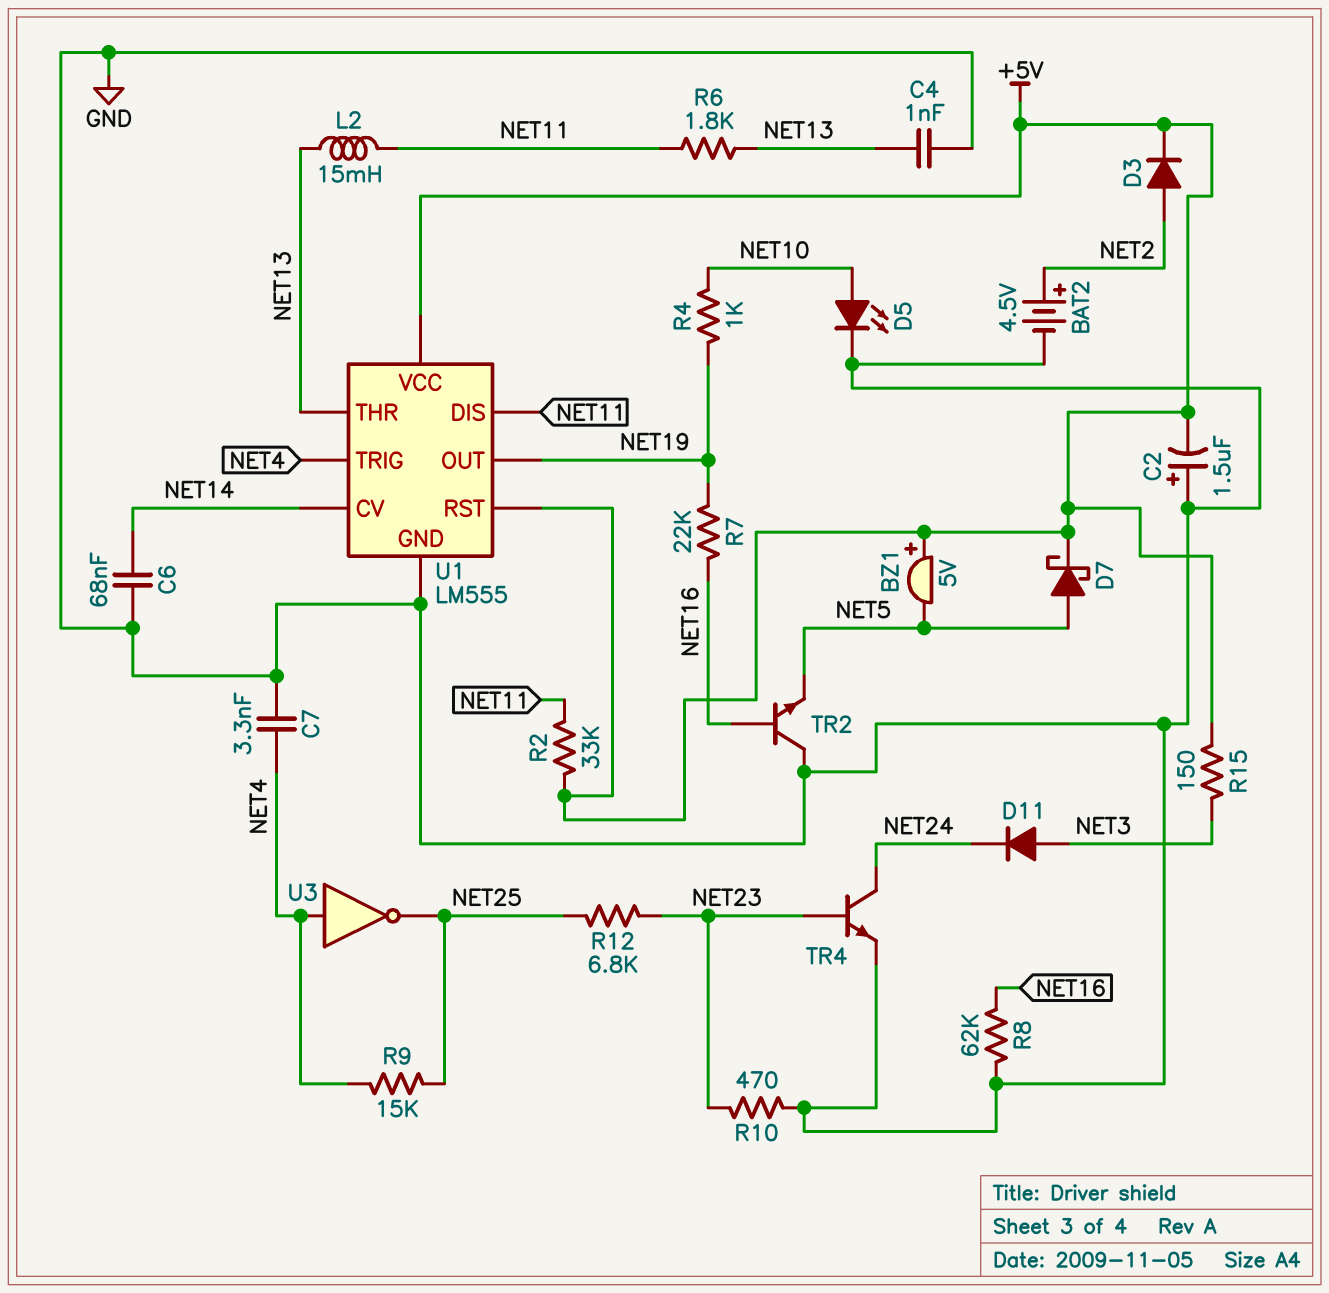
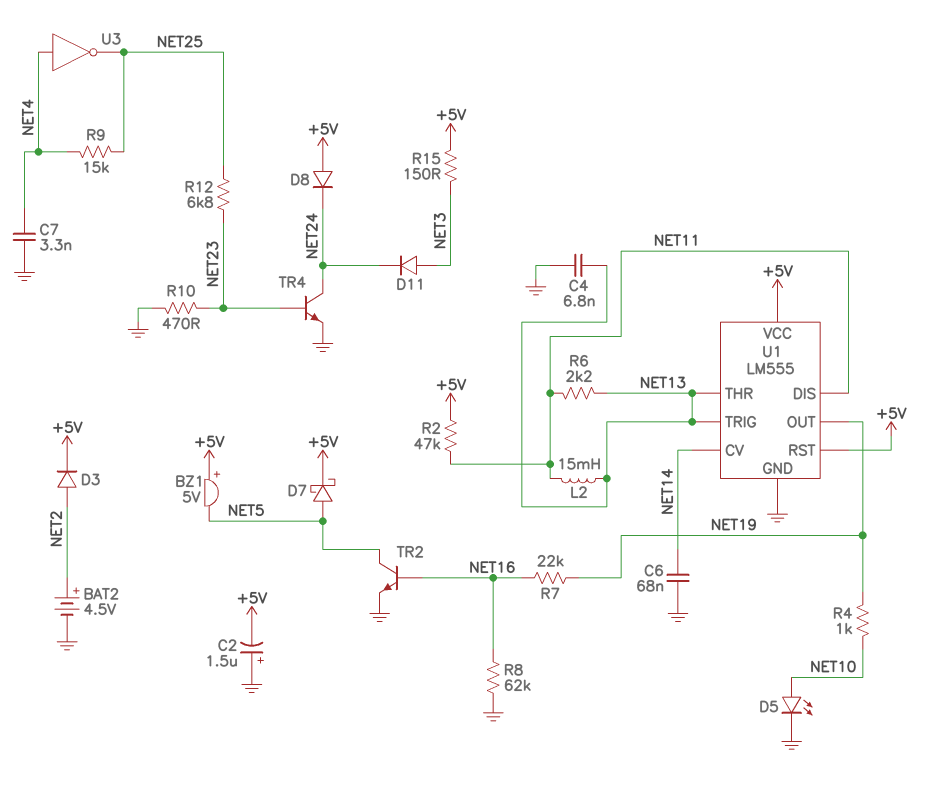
C4: 1nF (GND, NET13) -> 6.8nF (GND, NET13)
D8: none -> diode (A +5V, K NET24)
R2: 33k (+5V, NET11) -> 47k (+5V, NET11)
R6: 1.8k (NET11, NET13) -> 2.2k (NET11, NET13)
TR2: NPN (B NET16, C GND, E NET5) -> NPN (B NET16, C NET5, E GND)
U1 pin TRIG: NET4 -> NET13

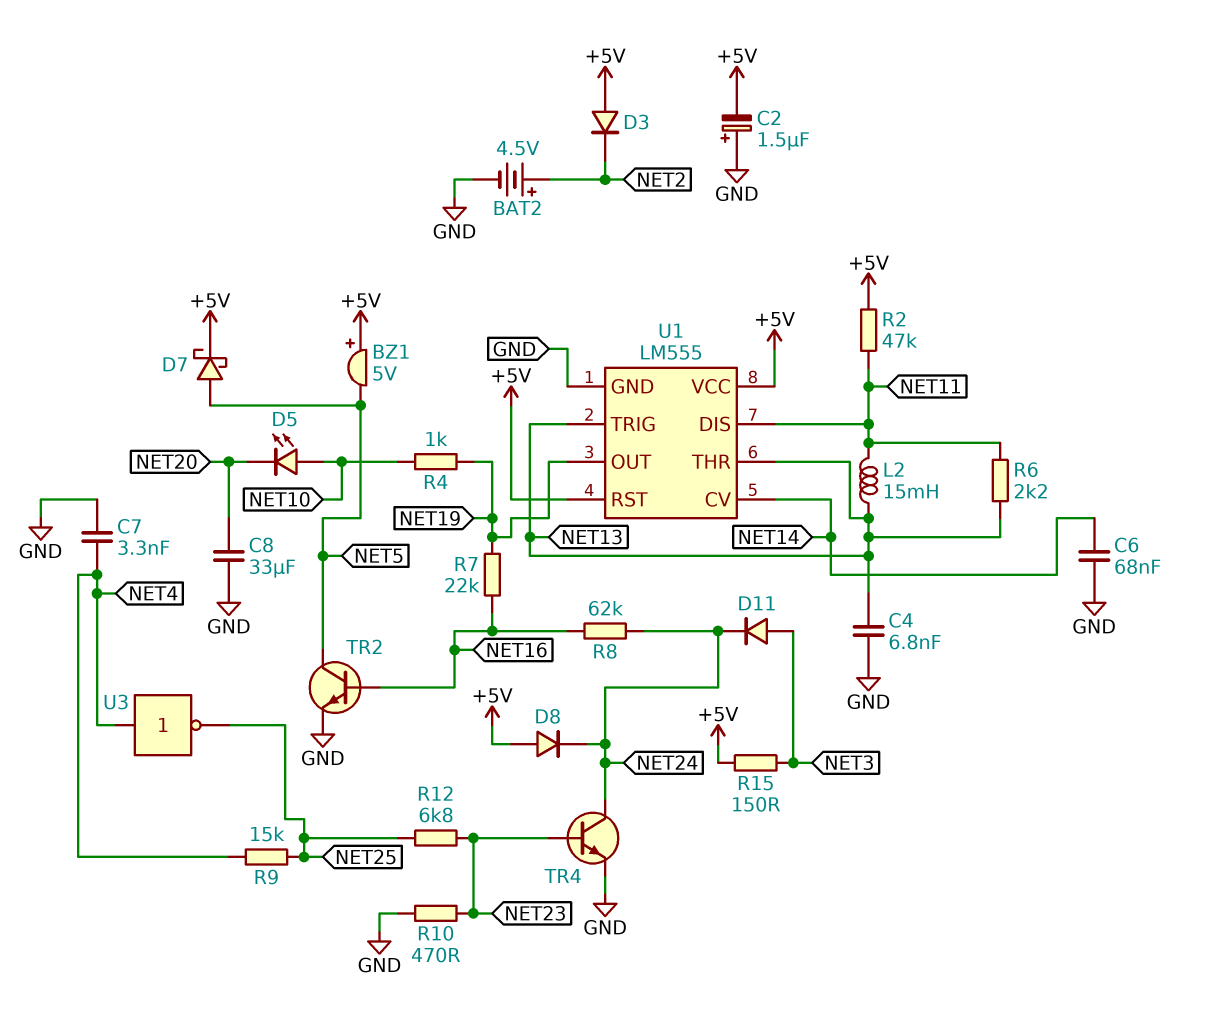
C8: none -> 33uF (GND, NET20)
D3: diode (A NET2, K +5V) -> diode (A +5V, K NET2)
D5: LED (A NET10, K GND) -> LED (A NET10, K NET20)
R8: 62k (GND, NET16) -> 62k (NET16, NET24)

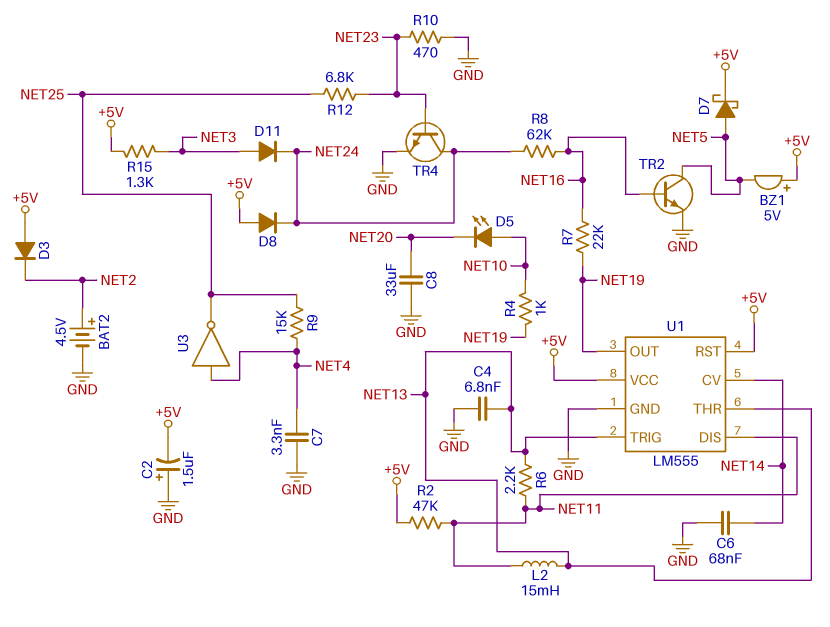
R15: 150 (+5V, NET3) -> 1.3k (+5V, NET3)

